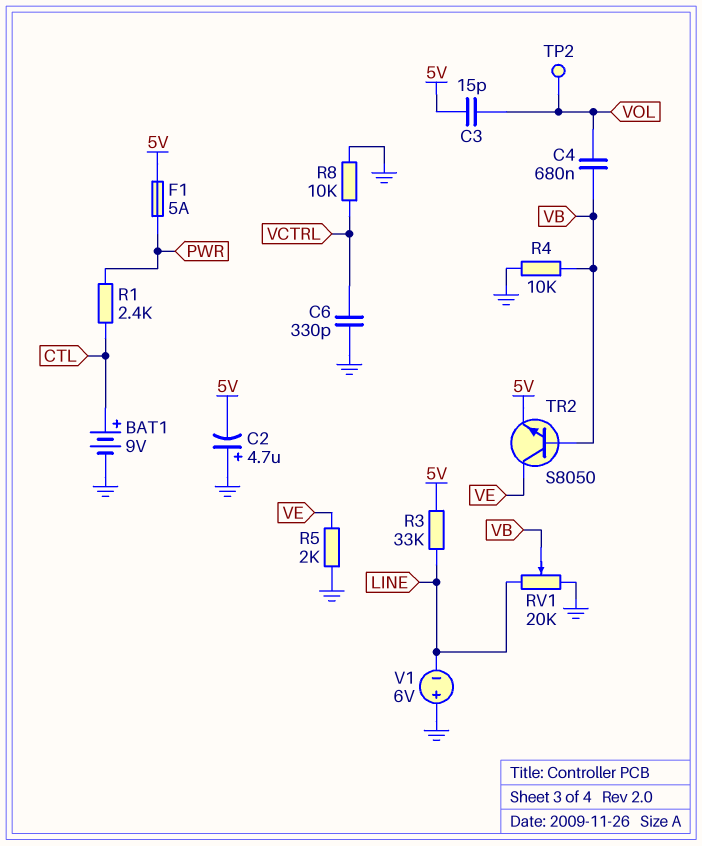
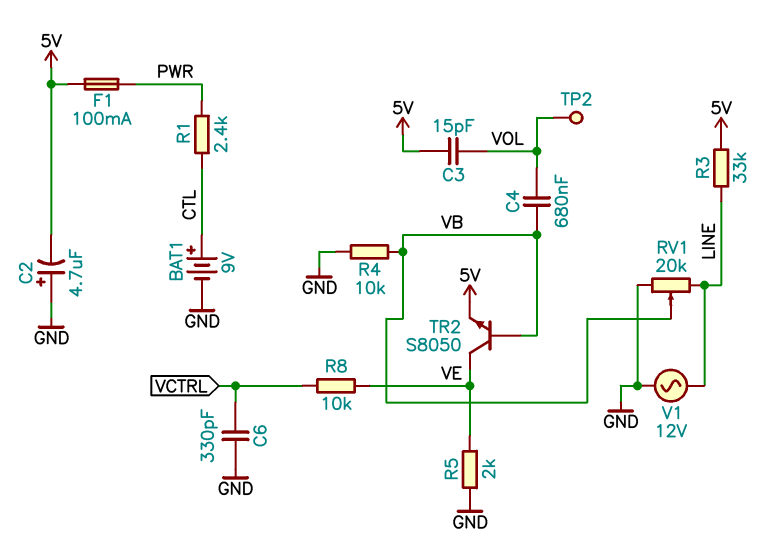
F1: 5A (5V, PWR) -> 100mA (5V, PWR)
R8: 10k (GND, VCTRL) -> 10k (VCTRL, VE)
V1: 6V (plus GND, minus LINE) -> AC 12V (GND, LINE)

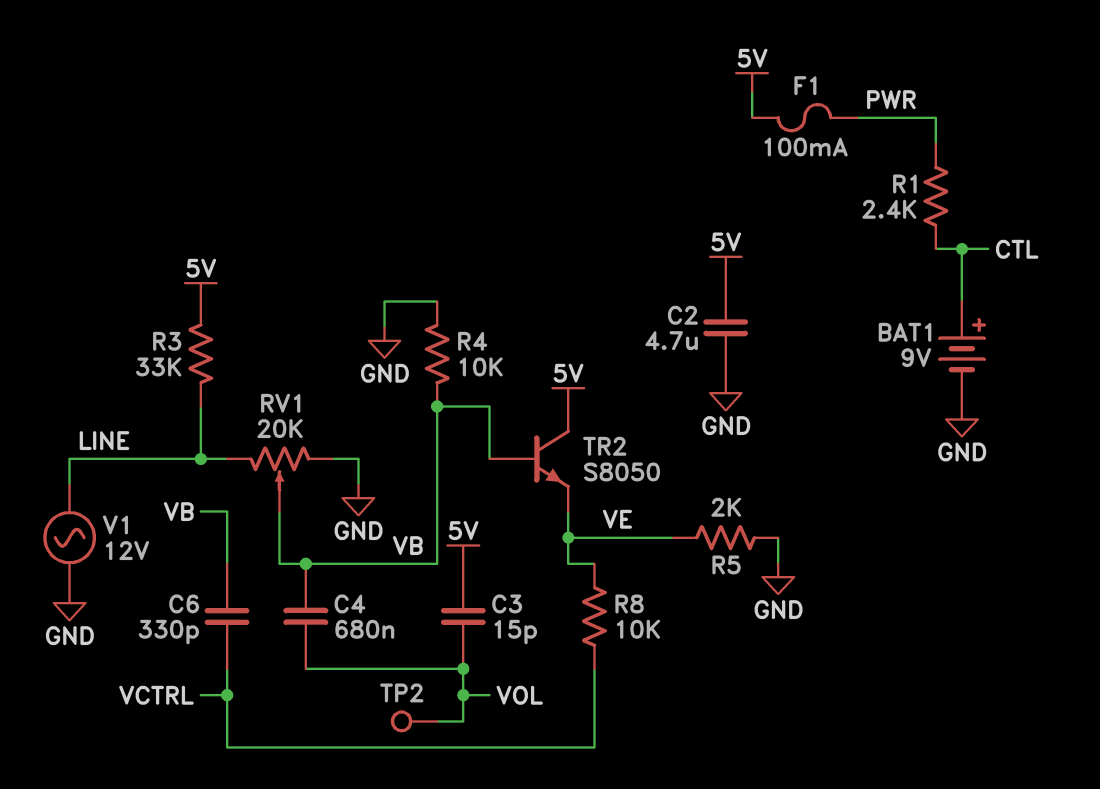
C2: 4.7uF (plus GND, minus 5V) -> 4.7uF (5V, GND)
C6: 330pF (GND, VCTRL) -> 330pF (VB, VCTRL)
TR2: NPN S8050 (B VB, C VE, E 5V) -> NPN S8050 (B VB, C 5V, E VE)

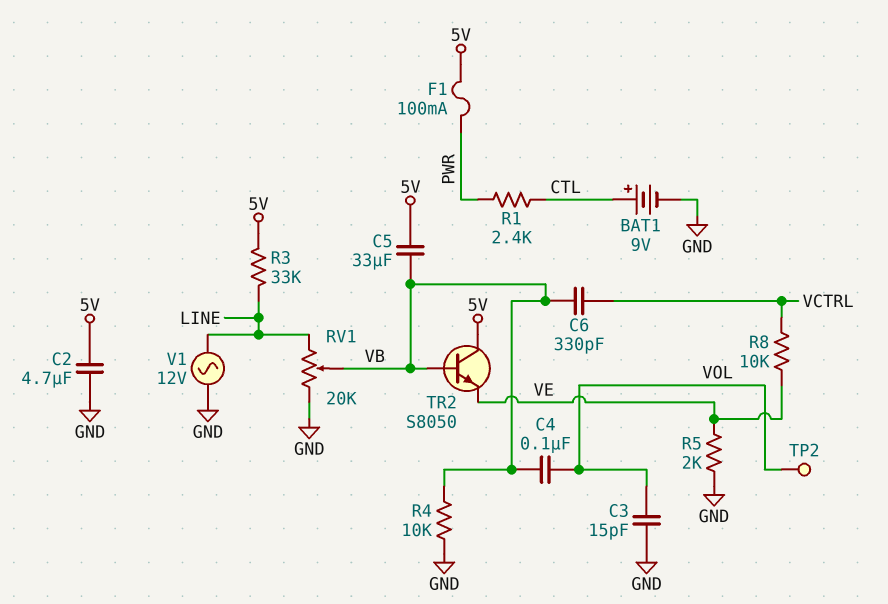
C3: 15pF (5V, VOL) -> 15pF (GND, VOL)
C4: 680nF (VB, VOL) -> 100nF (VB, VOL)
C5: none -> 33uF (5V, VB)

